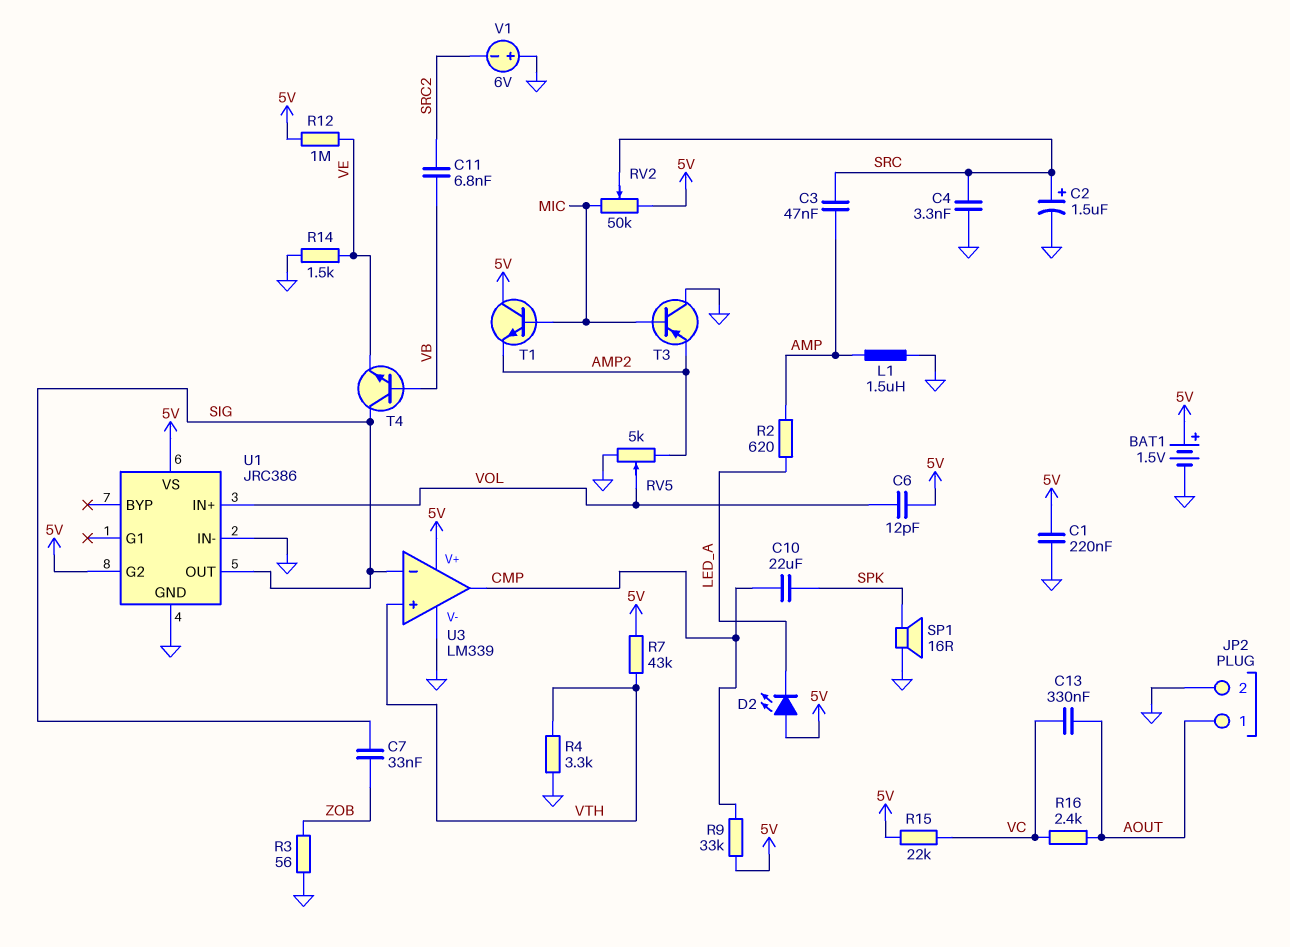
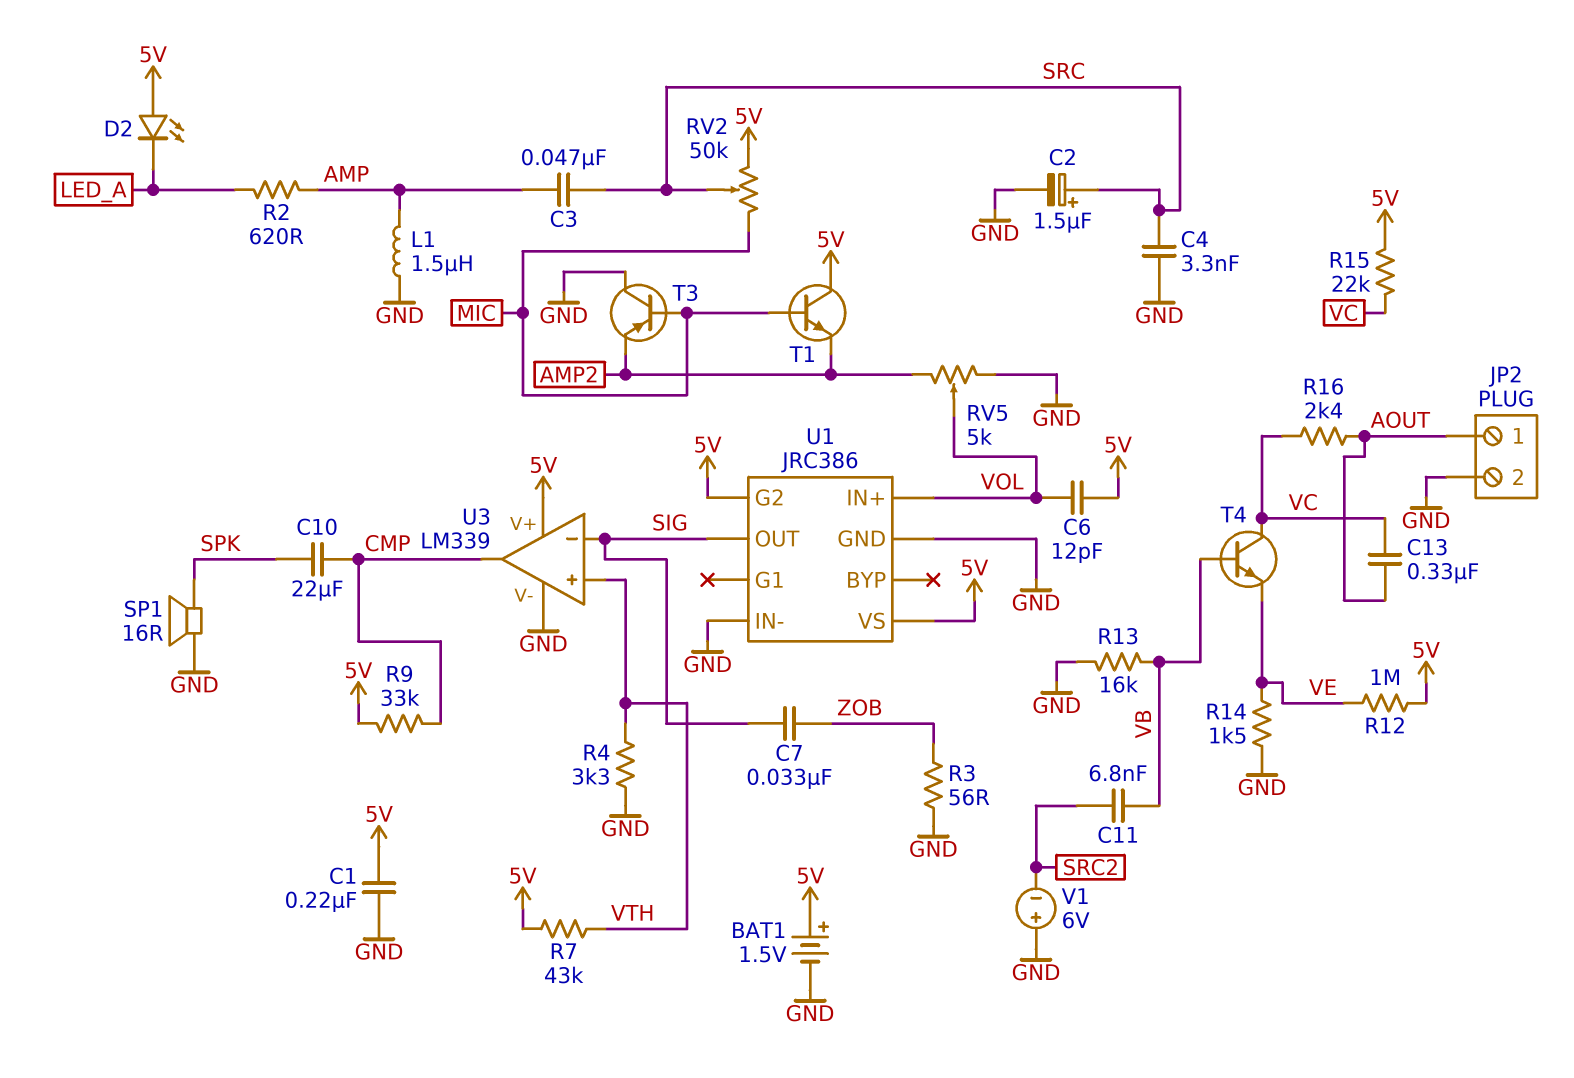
R13: none -> 16k (GND, VB)
T4: NPN (B VB, C SIG, E VE) -> NPN (B VB, C VC, E VE)

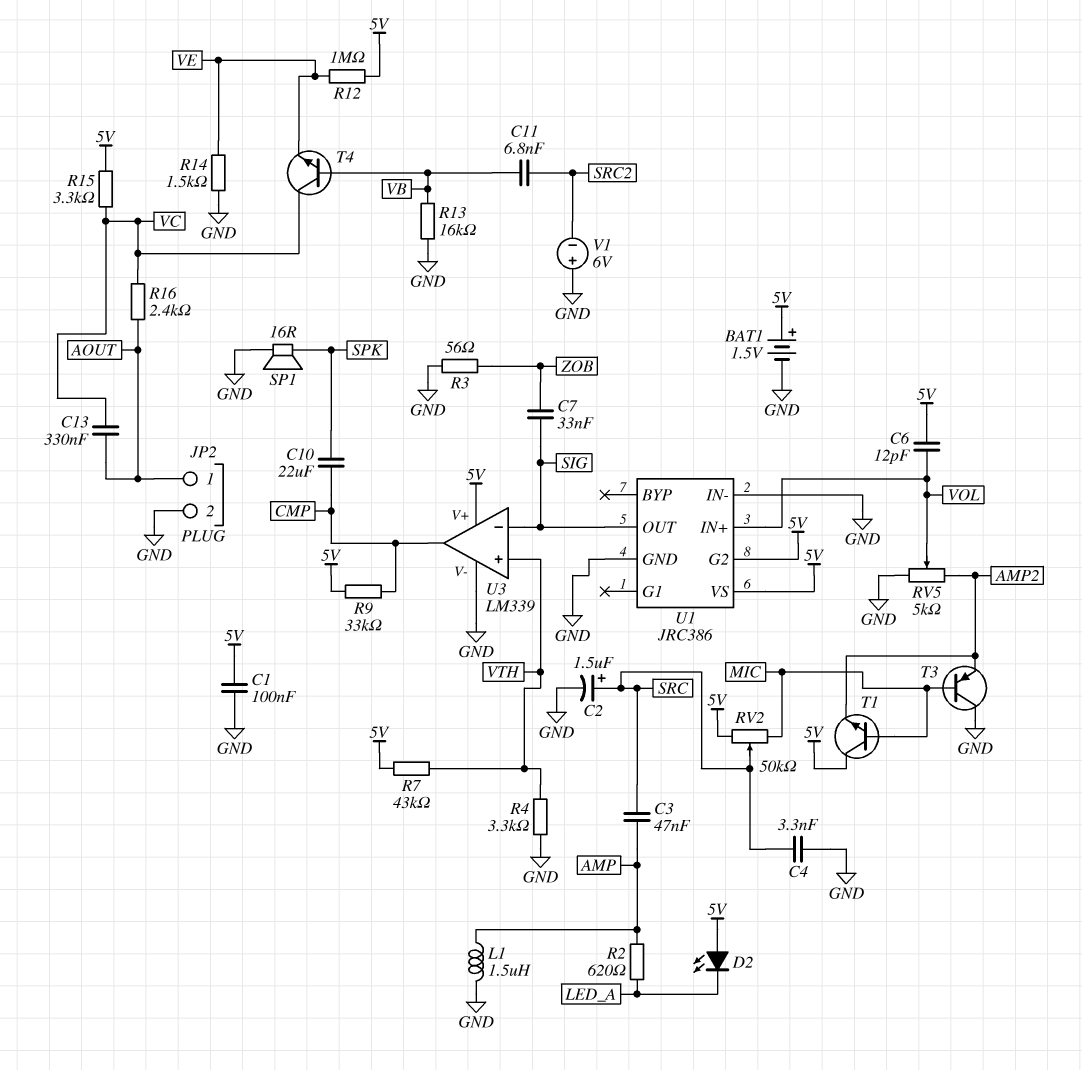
C1: 220nF (5V, GND) -> 100nF (5V, GND)
R15: 22k (5V, VC) -> 3.3k (5V, VC)

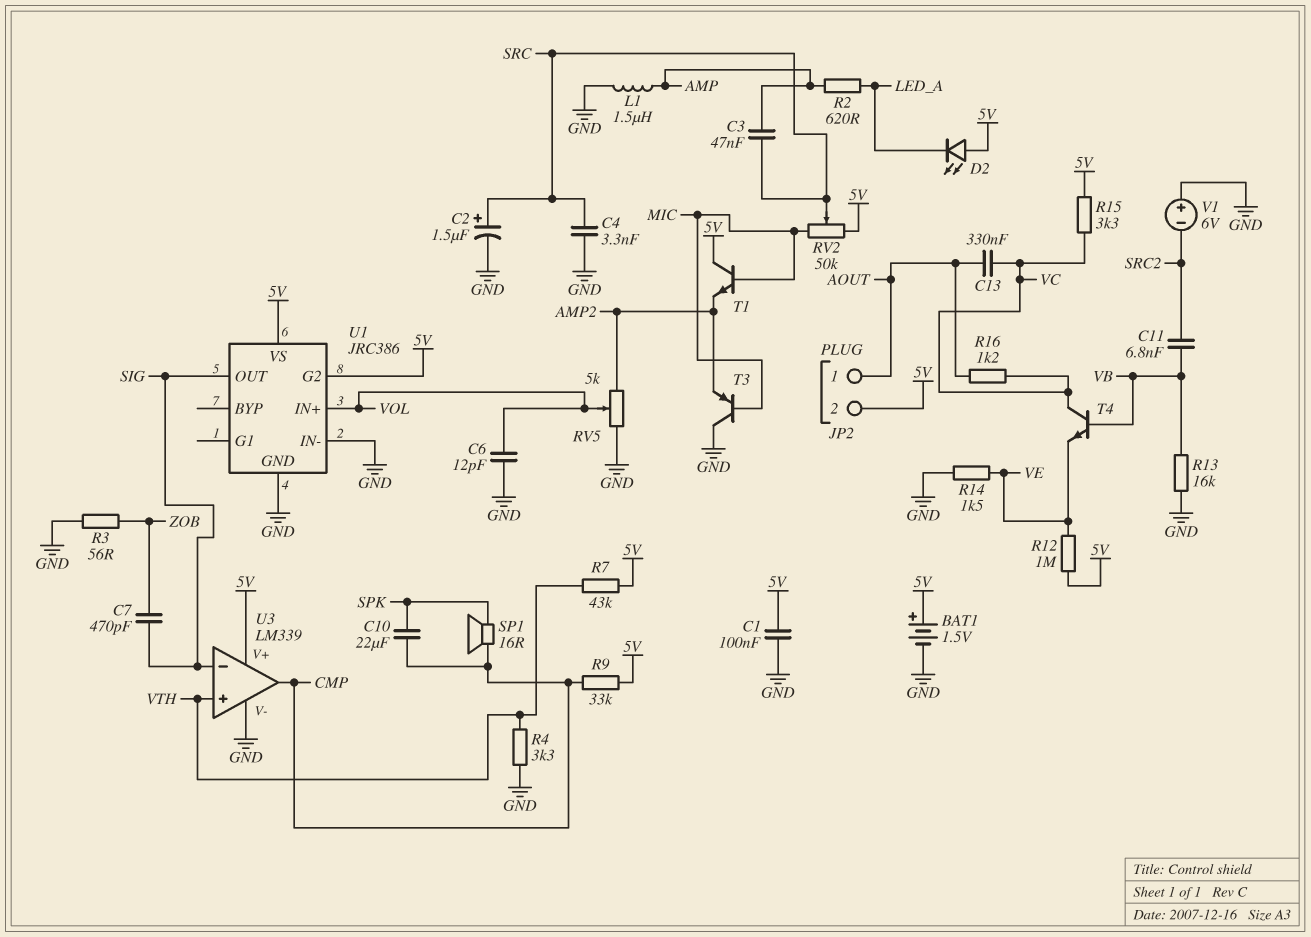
C6: 12pF (5V, VOL) -> 12pF (GND, VOL)
C7: 33nF (SIG, ZOB) -> 470pF (SIG, ZOB)
JP2 pin 2: GND -> 5V
R16: 2.4k (AOUT, VC) -> 1.2k (AOUT, VC)
SP1: speaker 16R (GND, SPK) -> speaker 16R (CMP, SPK)

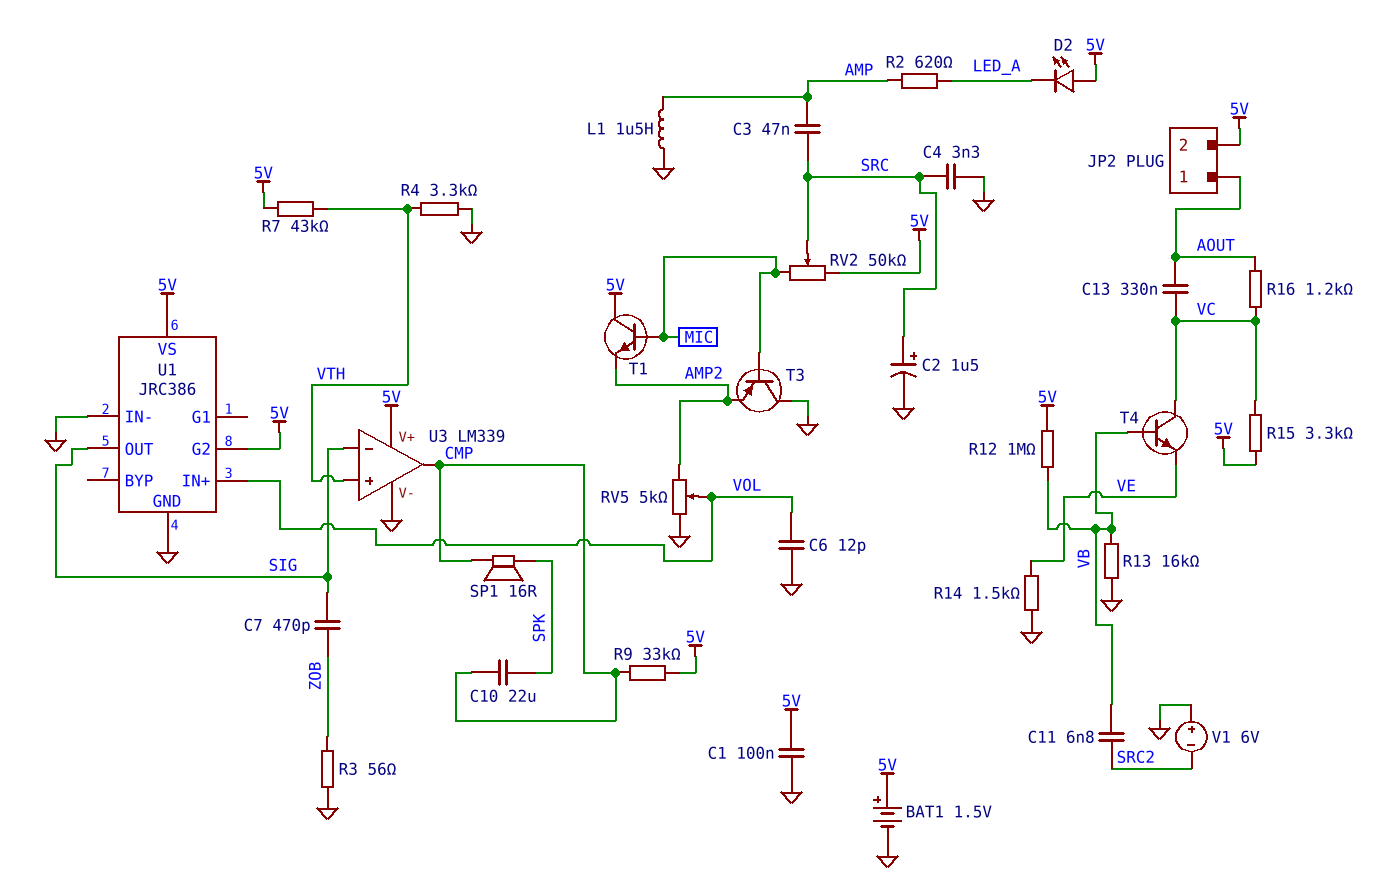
R12: 1M (5V, VE) -> 1M (5V, VB)

